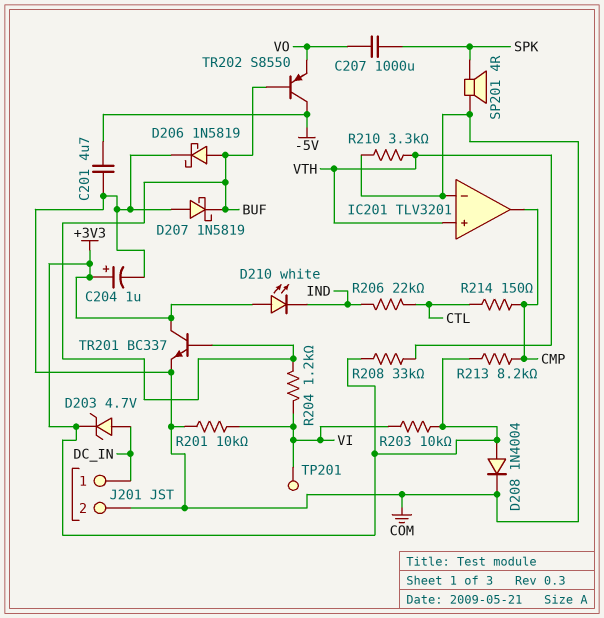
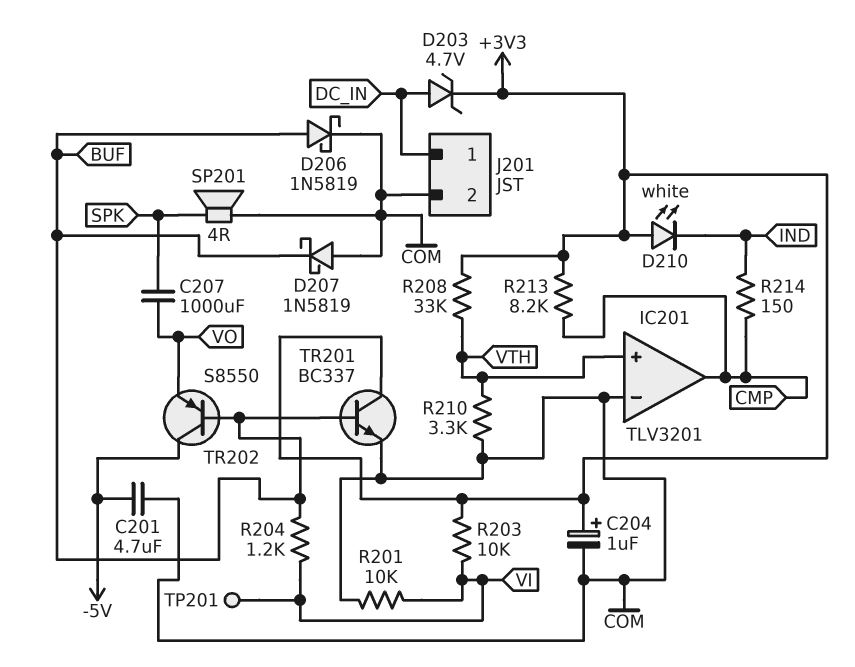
D208: diode 1N4004 (A +3V3, K COM) -> none
R206: 22k (CTL, IND) -> none
R214: 150 (CMP, CTL) -> 150 (CMP, IND)

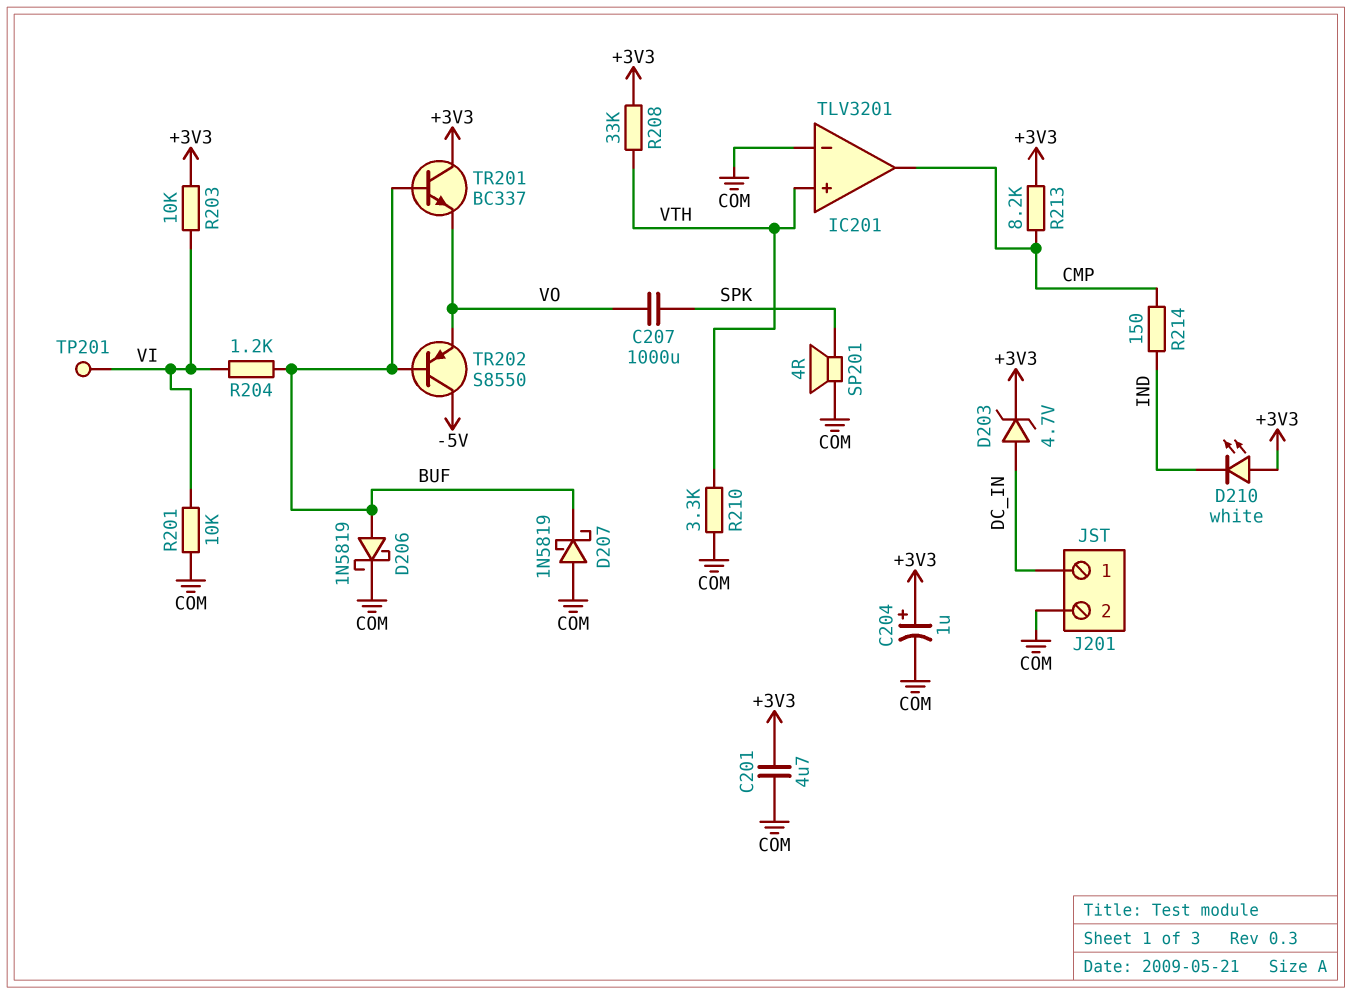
C201: 4.7uF (-5V, COM) -> 4.7uF (+3V3, COM)
TR201: NPN BC337 (B BUF, C +3V3, E COM) -> NPN BC337 (B BUF, C +3V3, E VO)

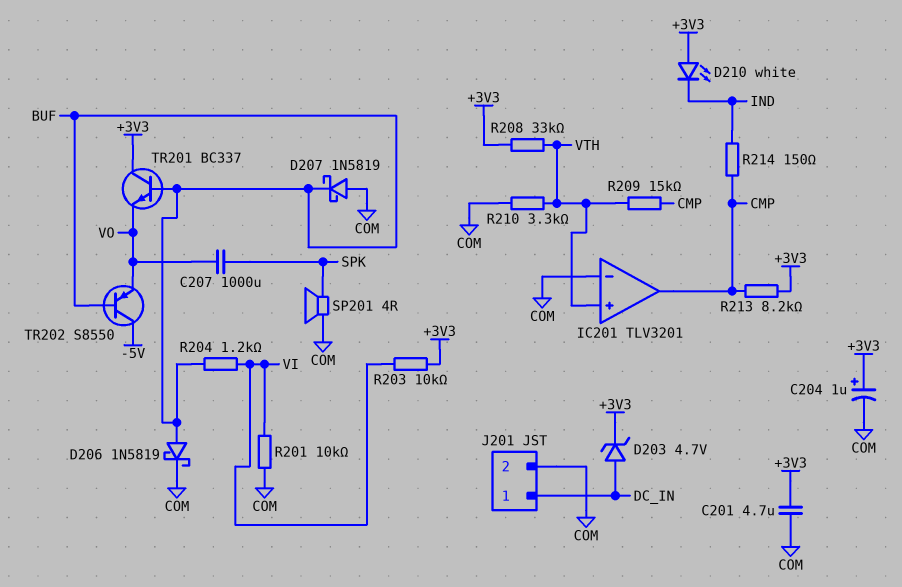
R209: none -> 15k (CMP, VTH)
TP201: test point (VI) -> none

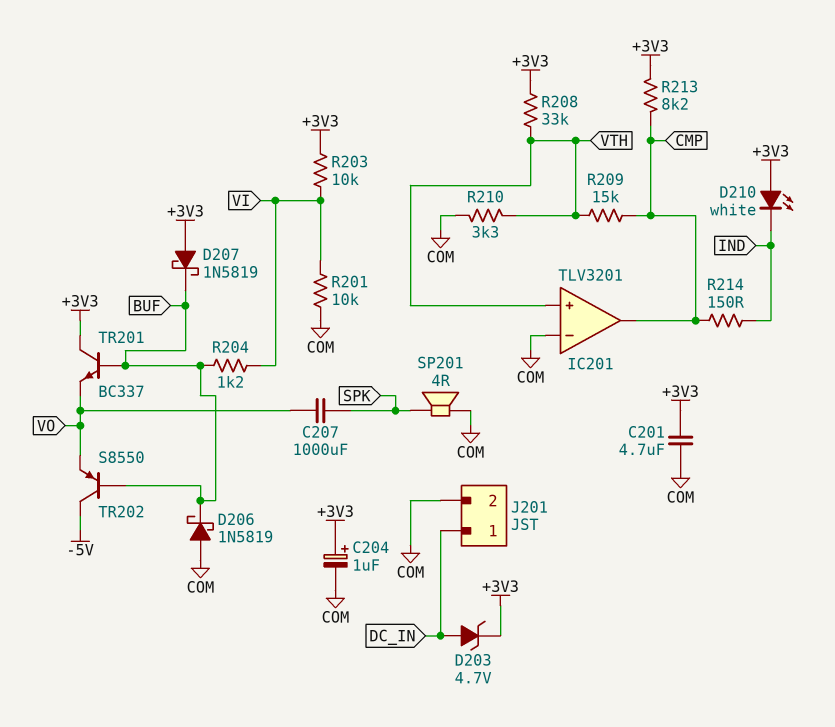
D206: schottky 1N5819 (A BUF, K COM) -> schottky 1N5819 (A COM, K BUF)
D207: schottky 1N5819 (A COM, K BUF) -> schottky 1N5819 (A +3V3, K BUF)

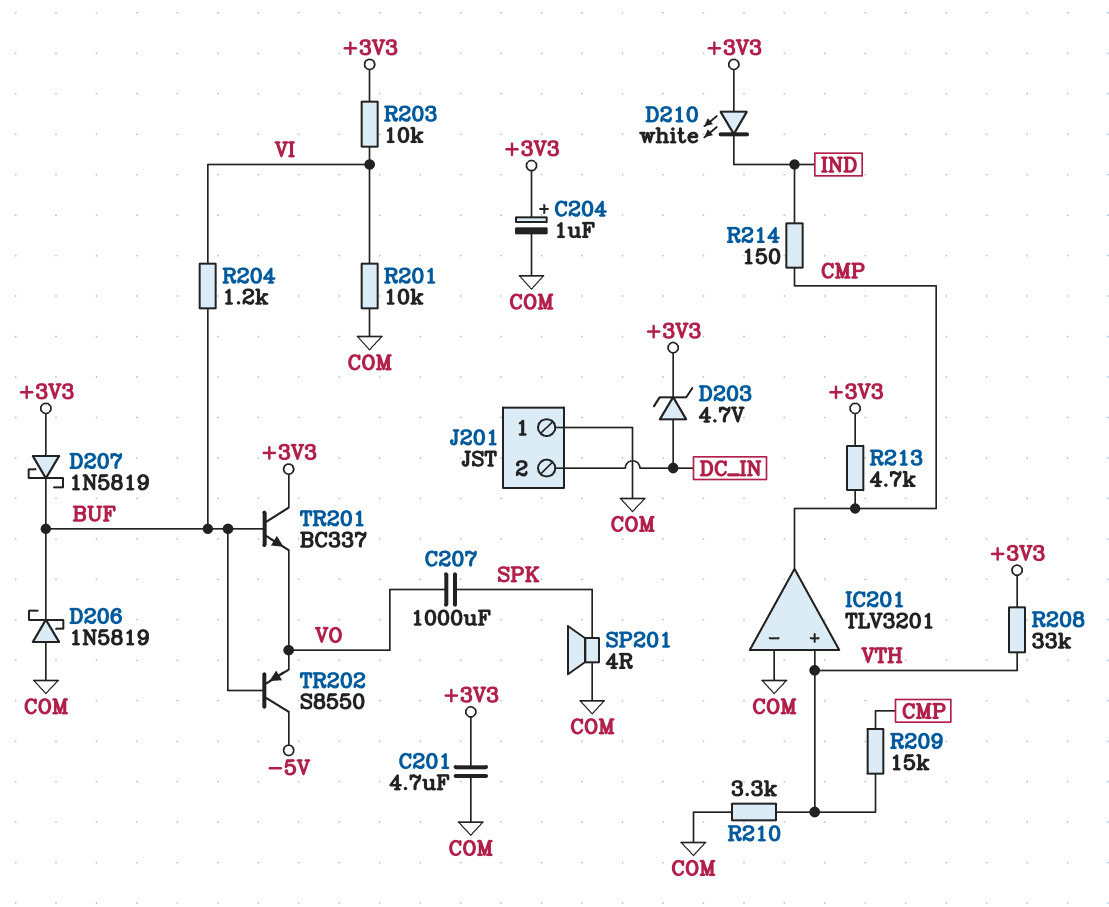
J201 pin 1: DC_IN -> COM
J201 pin 2: COM -> DC_IN
R213: 8.2k (+3V3, CMP) -> 4.7k (+3V3, CMP)

